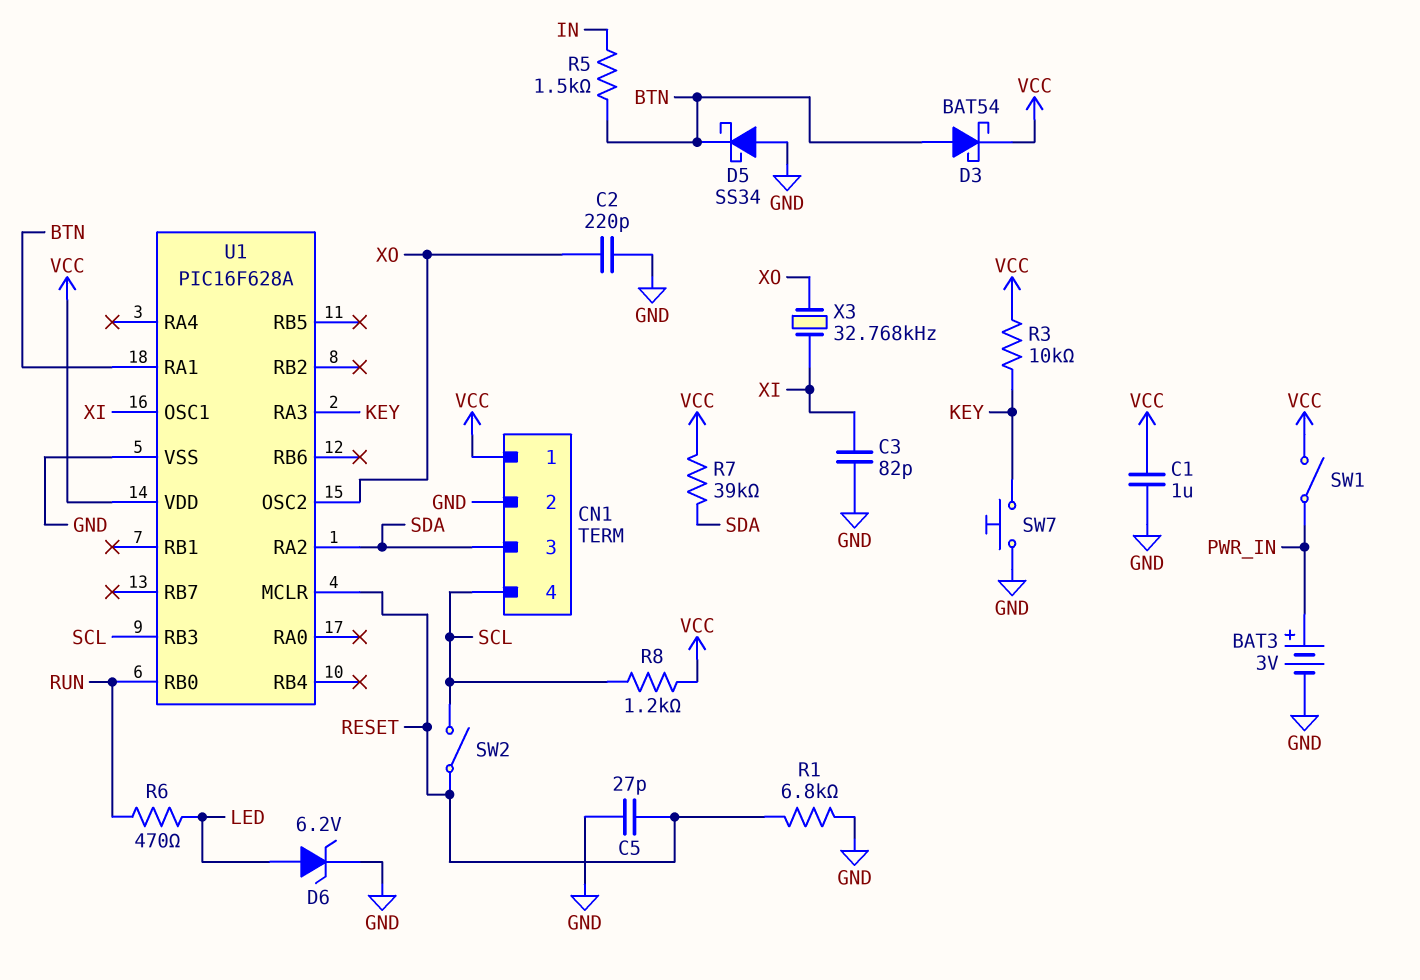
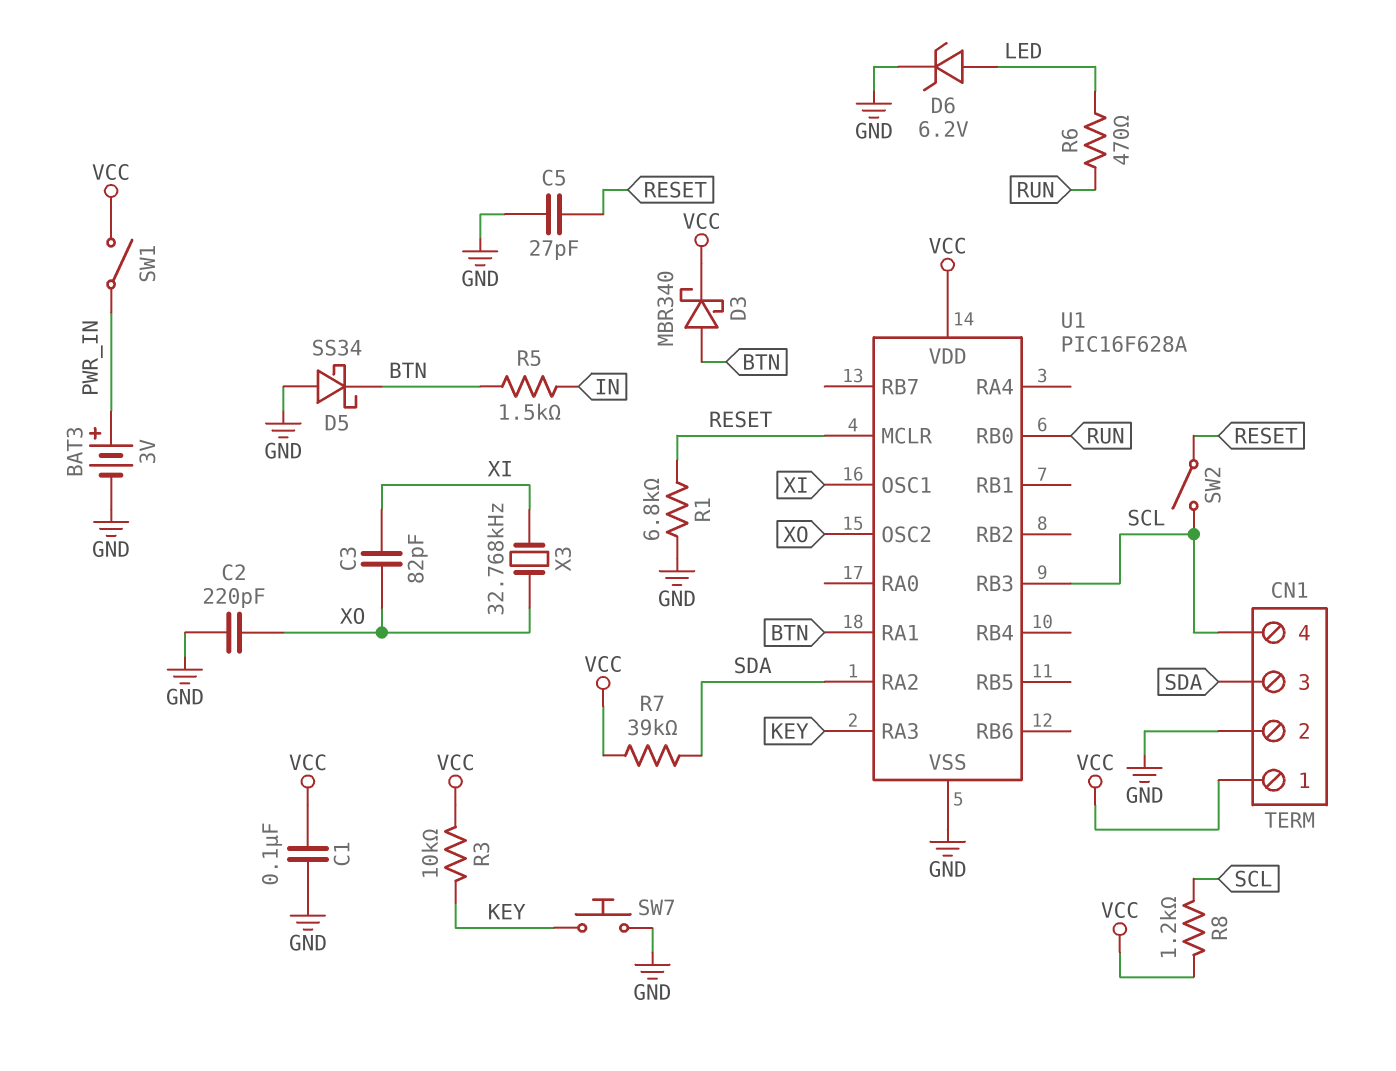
C1: 1uF (GND, VCC) -> 100nF (GND, VCC)
C3: 82pF (GND, XI) -> 82pF (XI, XO)
D3: schottky BAT54 (A BTN, K VCC) -> schottky MBR340 (A BTN, K VCC)

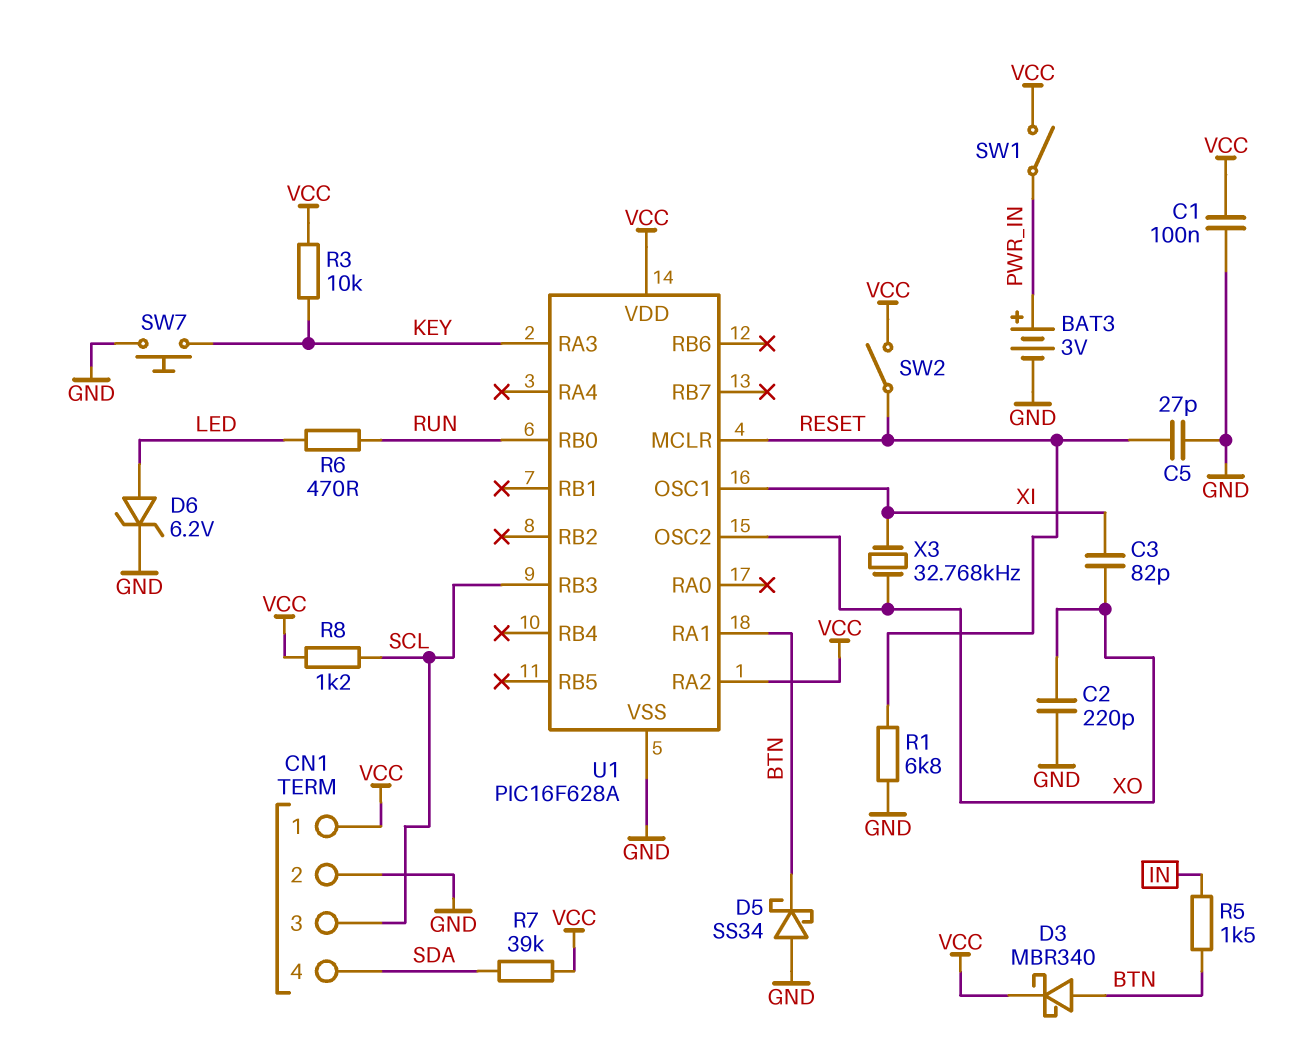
CN1 pin 3: SDA -> SCL
CN1 pin 4: SCL -> SDA
SW2: switch (RESET, SCL) -> switch (RESET, VCC)
U1 pin RA2: SDA -> VCC

